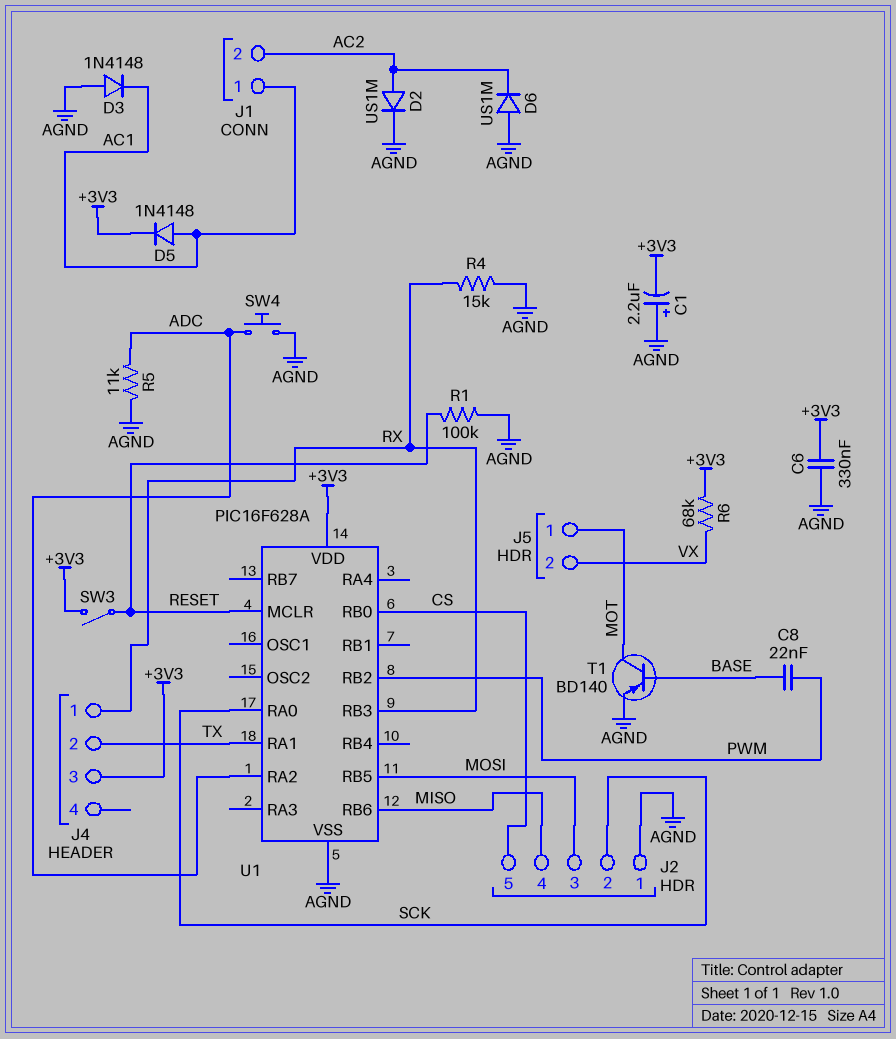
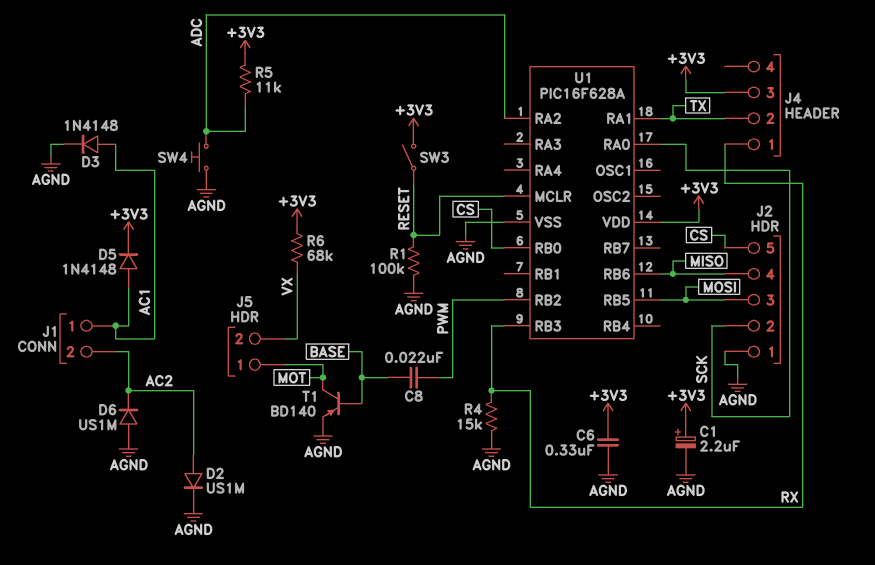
C1: 2.2uF (plus AGND, minus +3V3) -> 2.2uF (plus +3V3, minus AGND)
D3: diode 1N4148 (A AGND, K AC1) -> diode 1N4148 (A AC1, K AGND)
R5: 11k (ADC, AGND) -> 11k (+3V3, ADC)

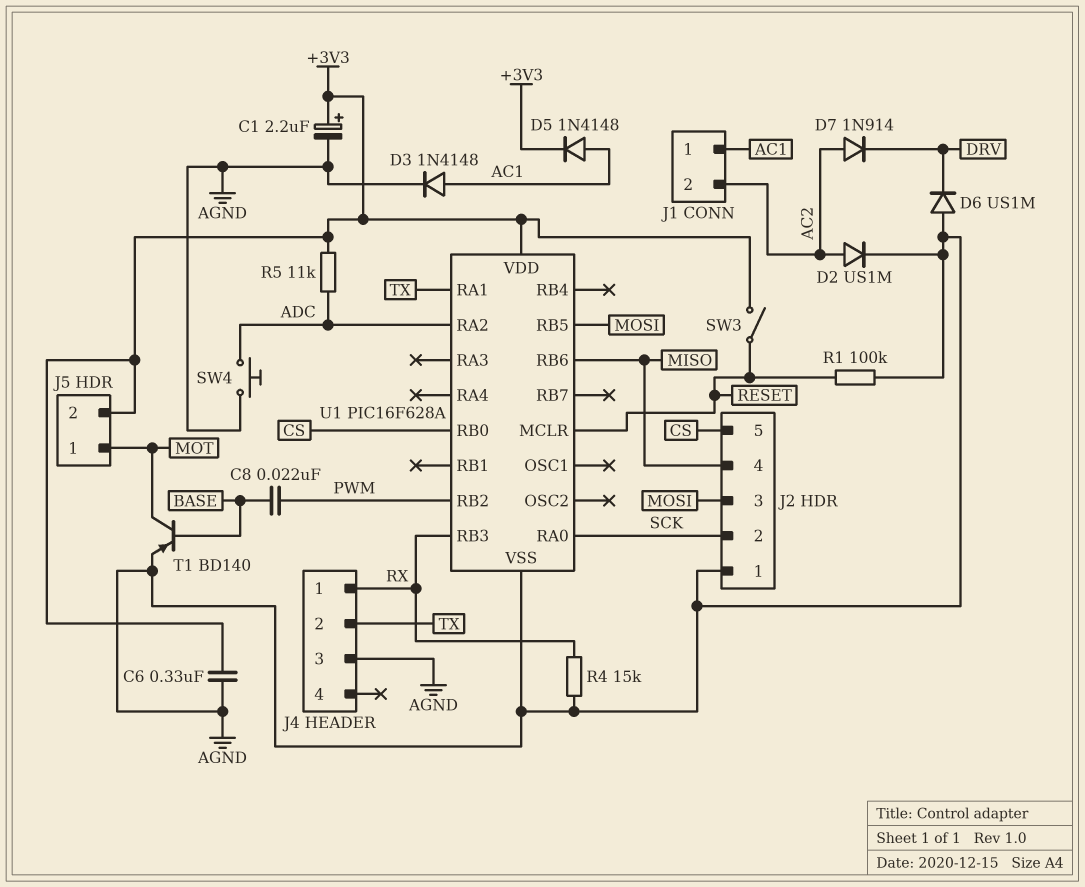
D6: diode US1M (A AGND, K AC2) -> diode US1M (A AGND, K DRV)
D7: none -> diode 1N914 (A AC2, K DRV)
J4 pin 3: +3V3 -> AGND
J5 pin 2: VX -> +3V3
R6: 68k (+3V3, VX) -> none

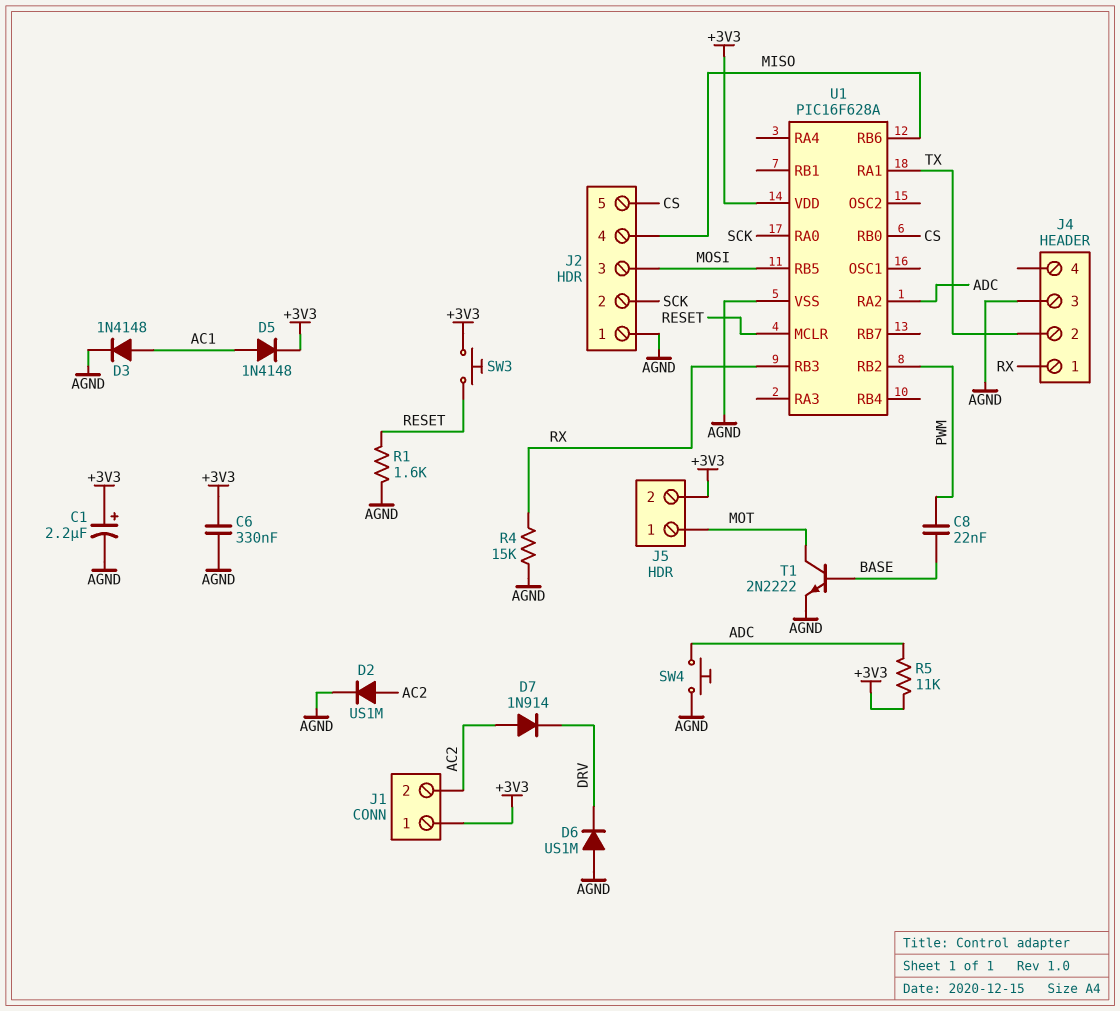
J1 pin 1: AC1 -> +3V3
R1: 100k (AGND, RESET) -> 1.6k (AGND, RESET)
SW3: switch (+3V3, RESET) -> button (+3V3, RESET)
T1: PNP BD140 (B BASE, C MOT, E AGND) -> NPN 2N2222 (B BASE, C MOT, E AGND)

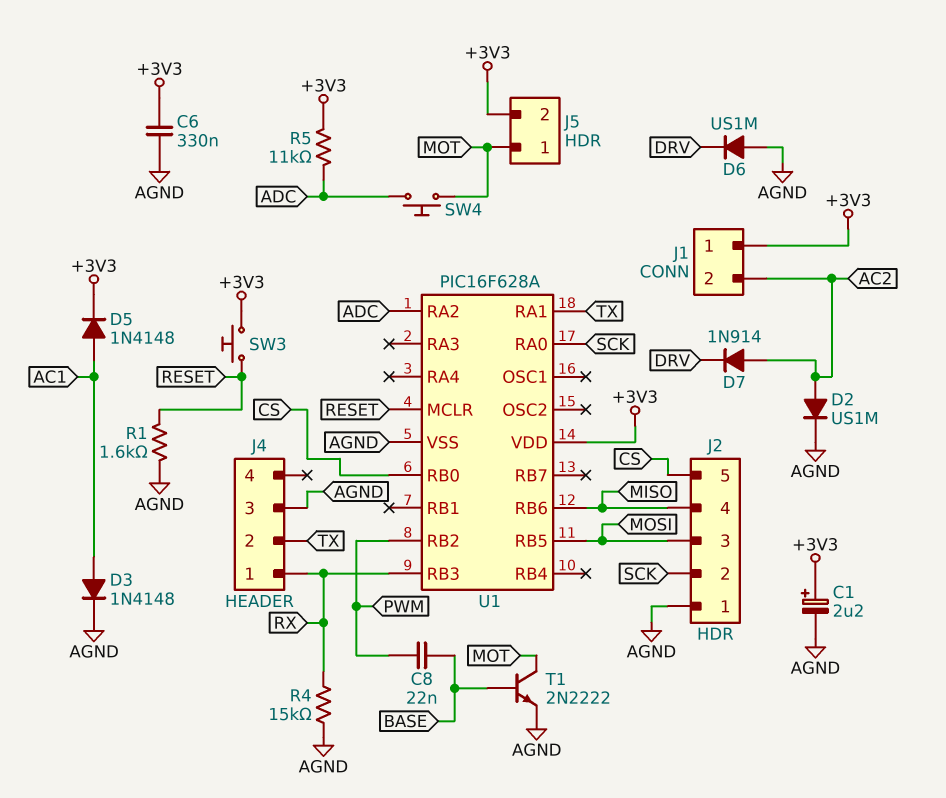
SW4: button (ADC, AGND) -> button (ADC, MOT)

